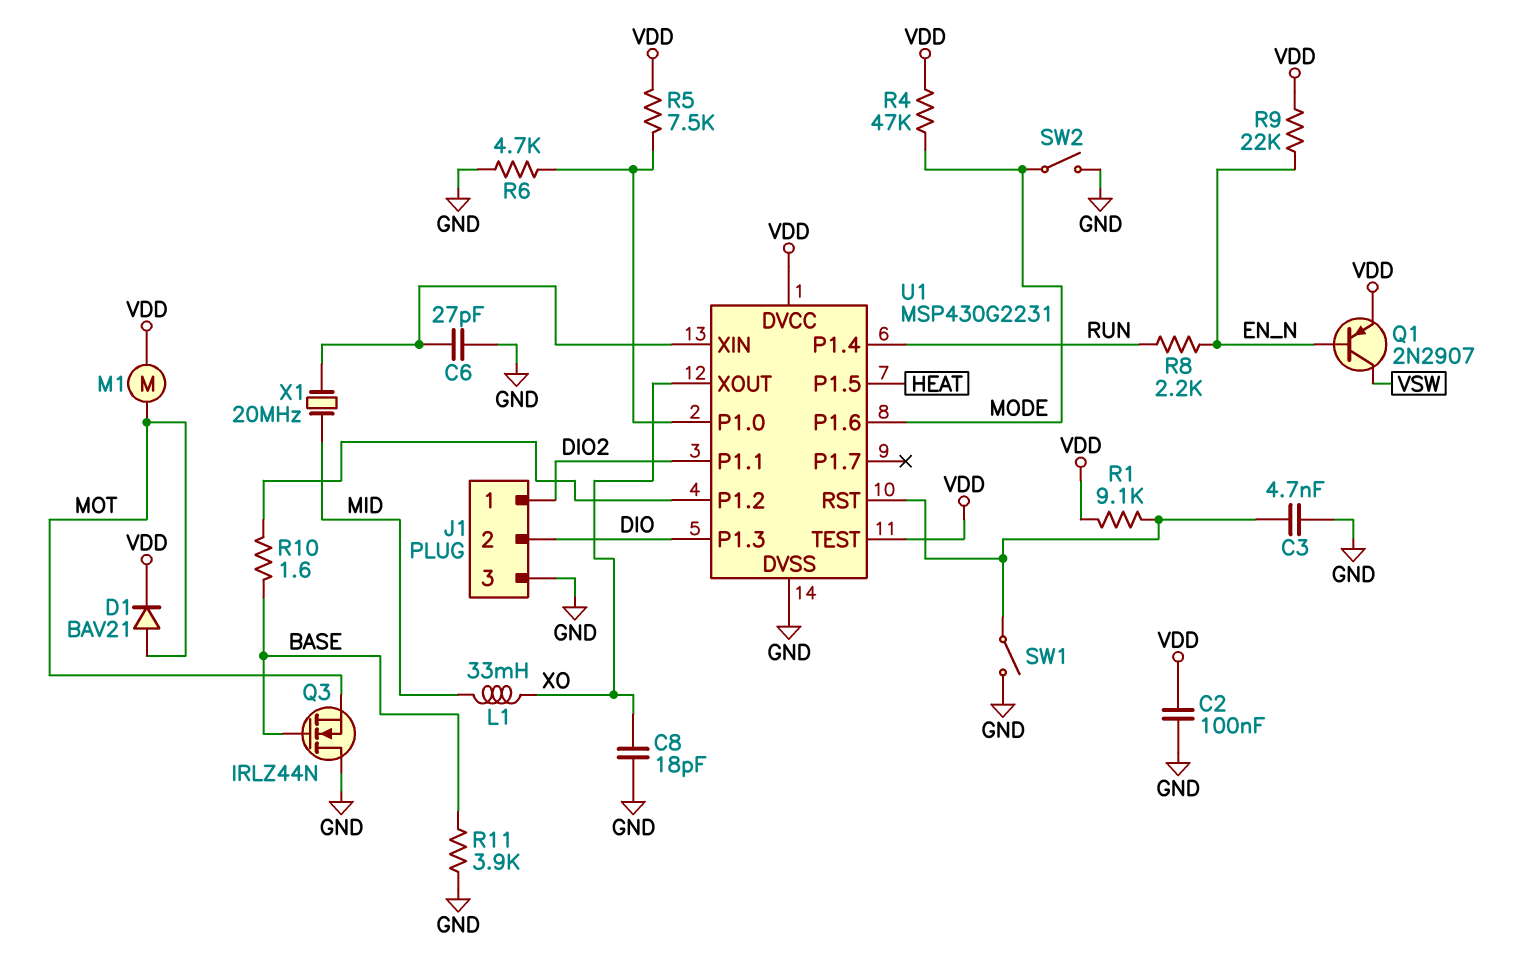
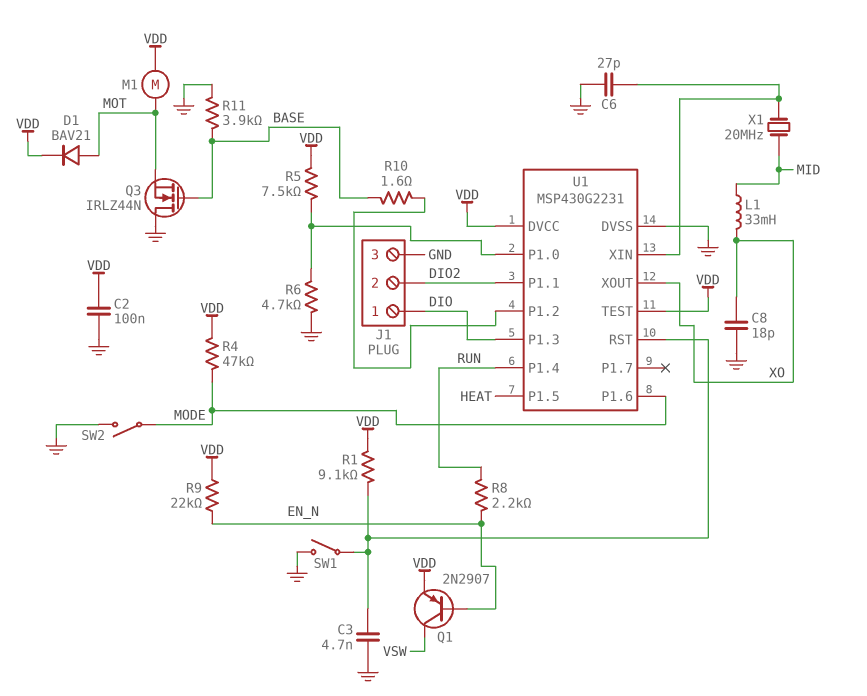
J1 pin 1: DIO2 -> DIO
J1 pin 2: DIO -> DIO2

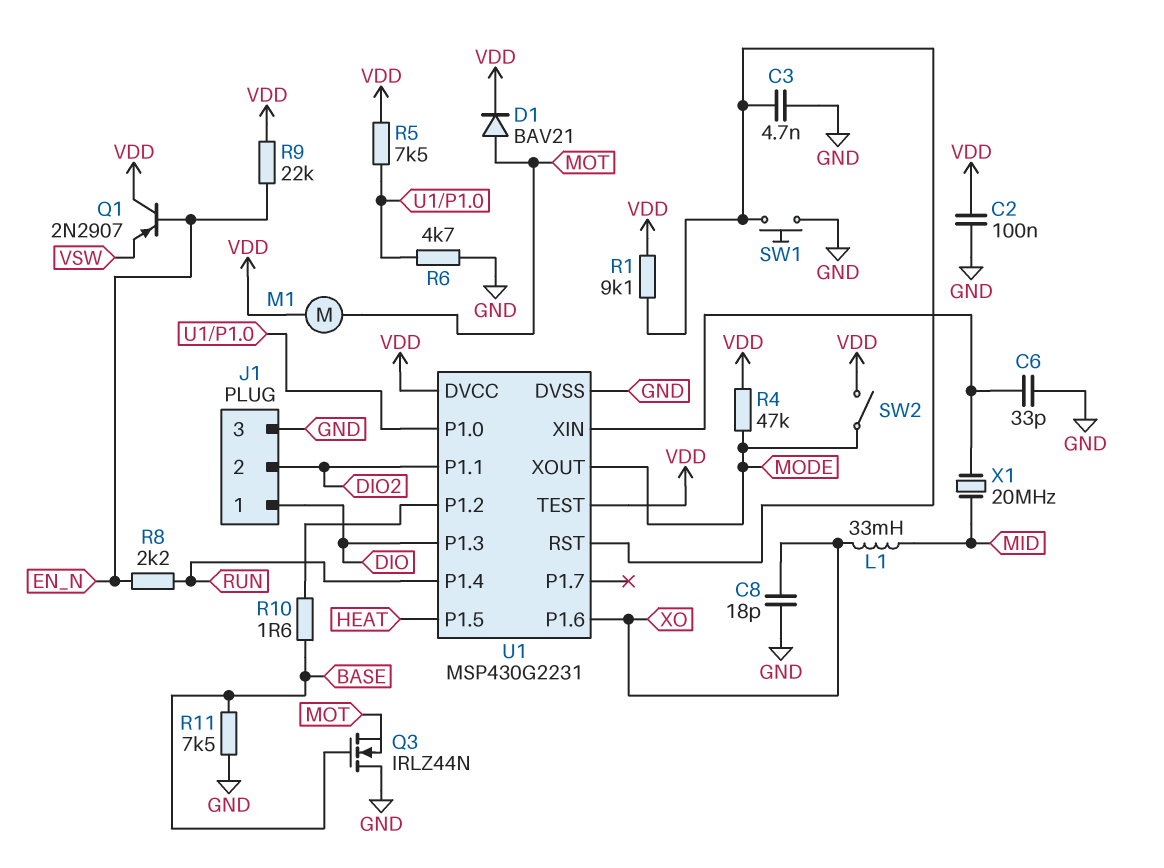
C6: 27pF (GND, U1/XIN) -> 33pF (GND, U1/XIN)
Q1: PNP 2N2907 (B EN_N, C VSW, E VDD) -> PNP 2N2907 (B EN_N, C VDD, E VSW)
R11: 3.9k (BASE, GND) -> 7.5k (BASE, GND)
SW1: switch (GND, U1/RST) -> button (GND, U1/RST)
SW2: switch (GND, MODE) -> switch (MODE, VDD)
U1 pin P1.6: MODE -> XO
U1 pin XOUT: XO -> MODE

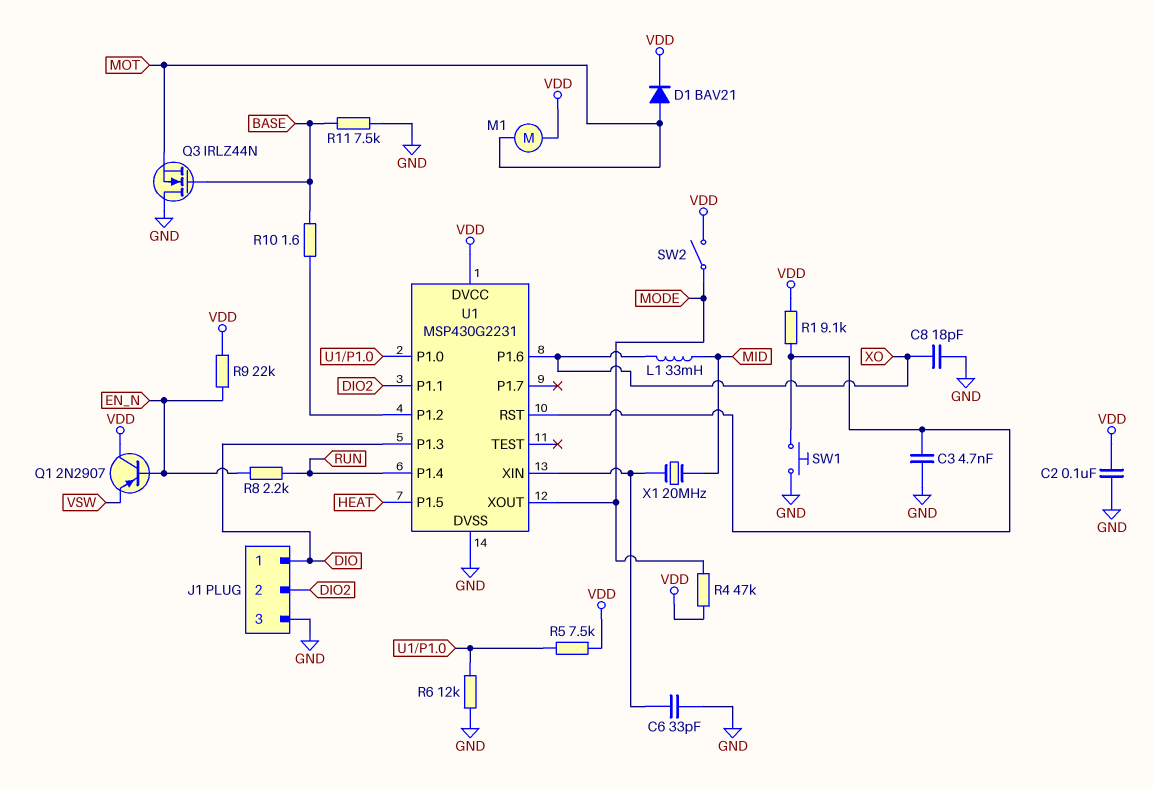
R6: 4.7k (GND, U1/P1.0) -> 12k (GND, U1/P1.0)
U1 pin TEST: VDD -> none

